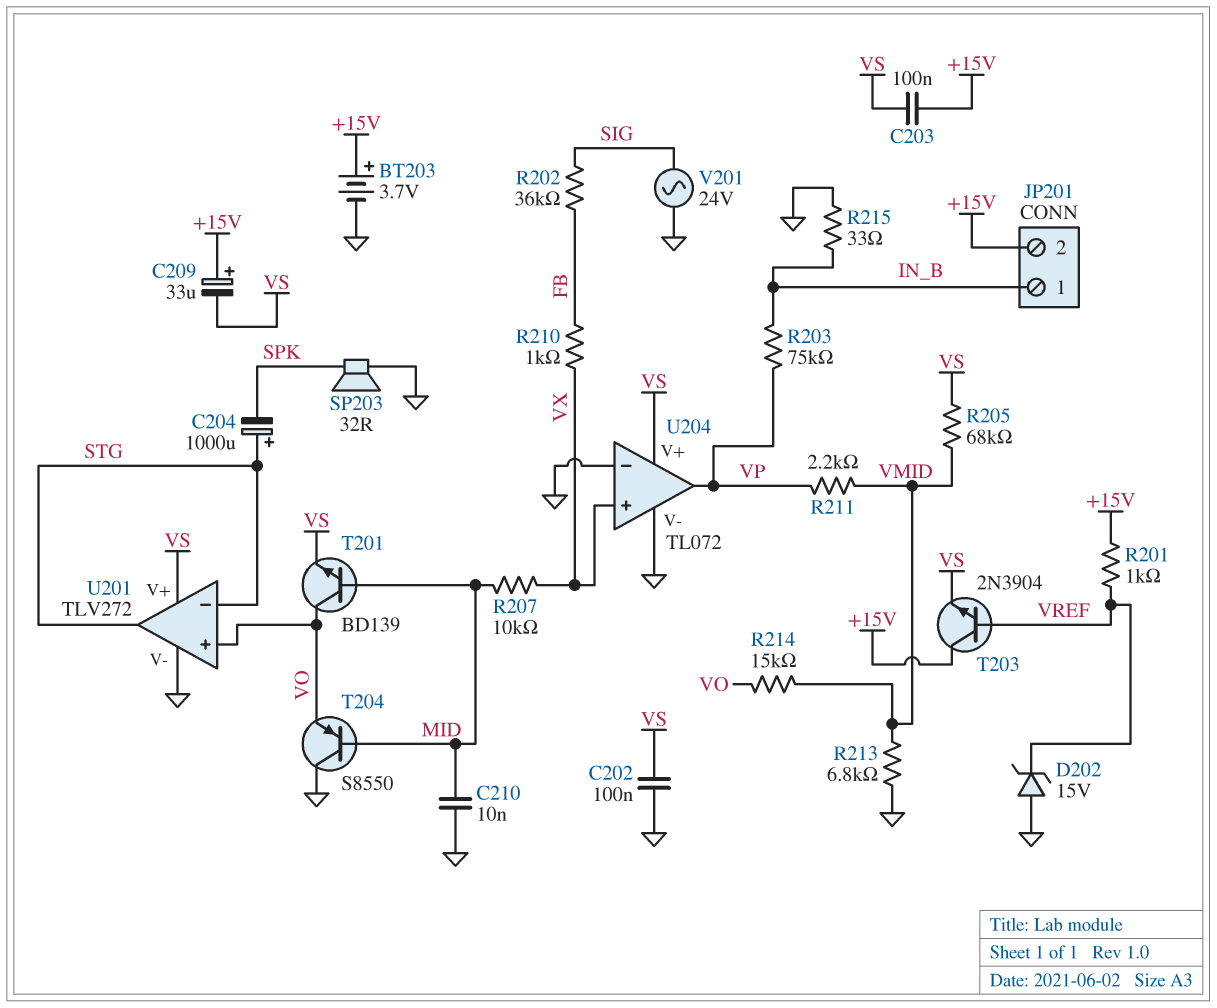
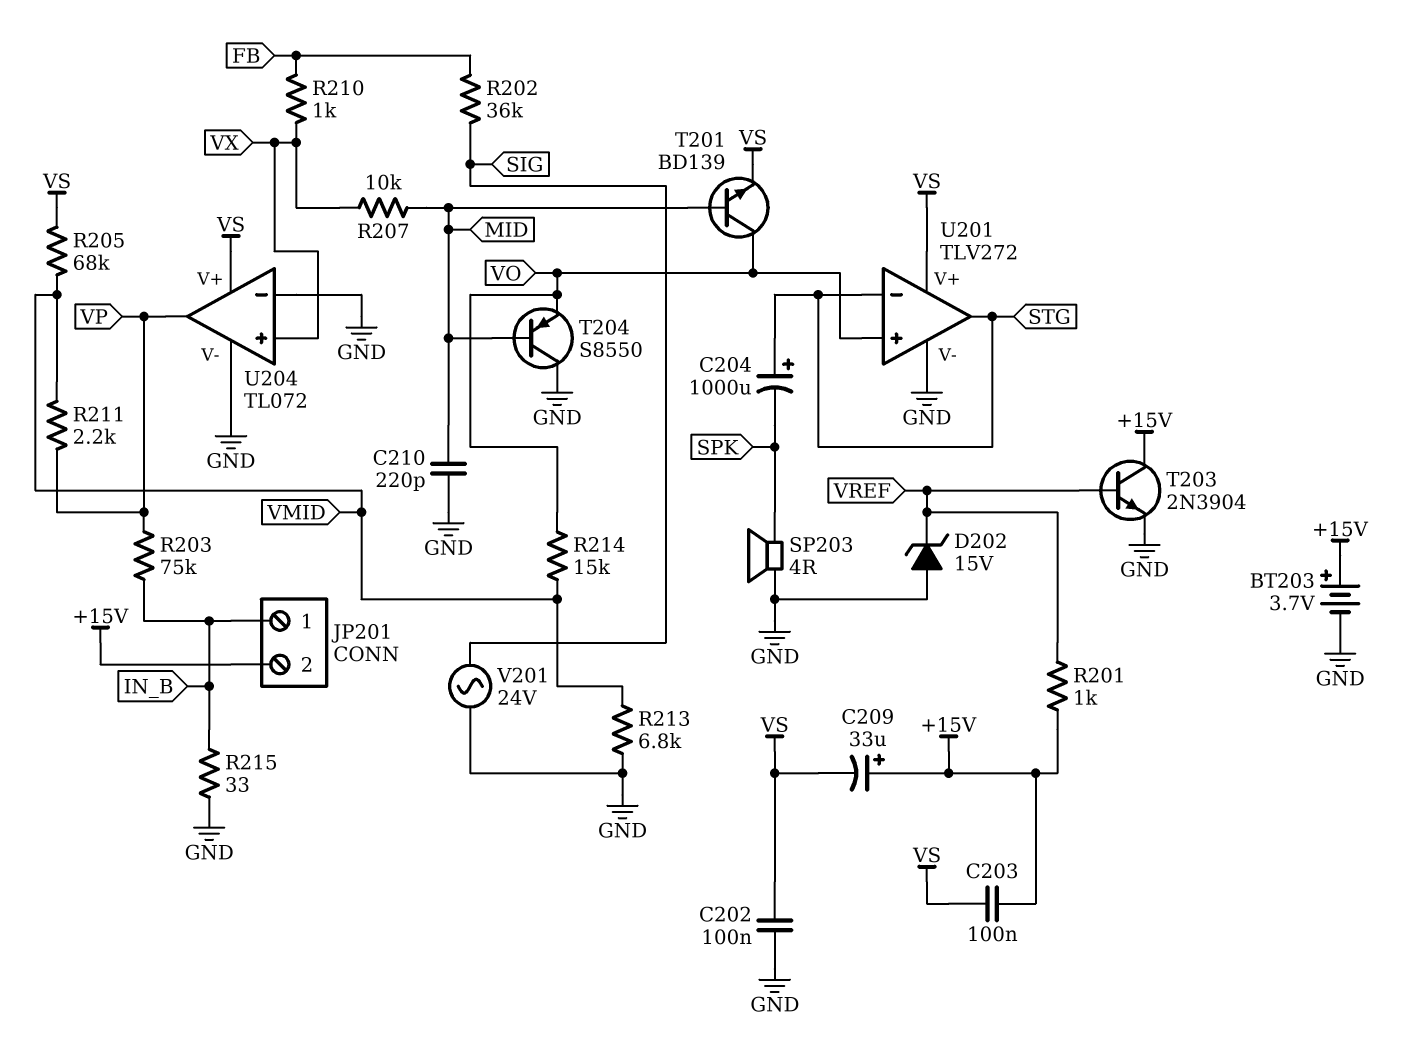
C210: 10nF (GND, MID) -> 220pF (GND, MID)
SP203: speaker 32R (GND, SPK) -> speaker 4R (GND, SPK)
T203: NPN 2N3904 (B VREF, C +15V, E VS) -> NPN 2N3904 (B VREF, C +15V, E GND)

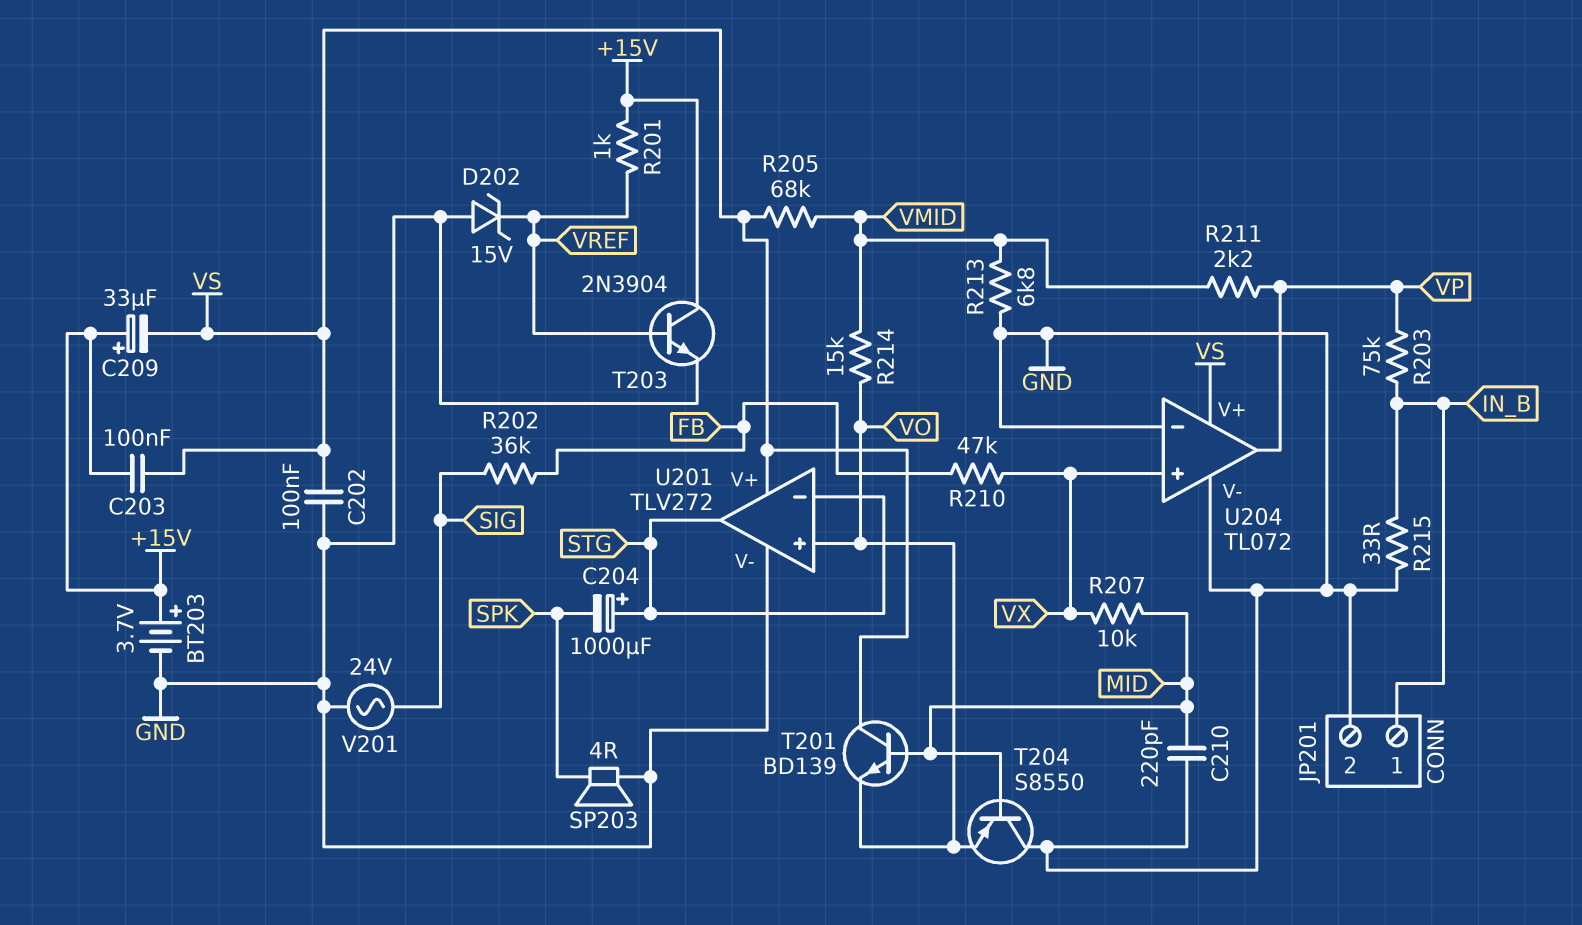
JP201 pin 2: +15V -> GND
R210: 1k (FB, VX) -> 47k (FB, VX)
T201: NPN BD139 (B MID, C VO, E VS) -> NPN BD139 (B MID, C VS, E VO)

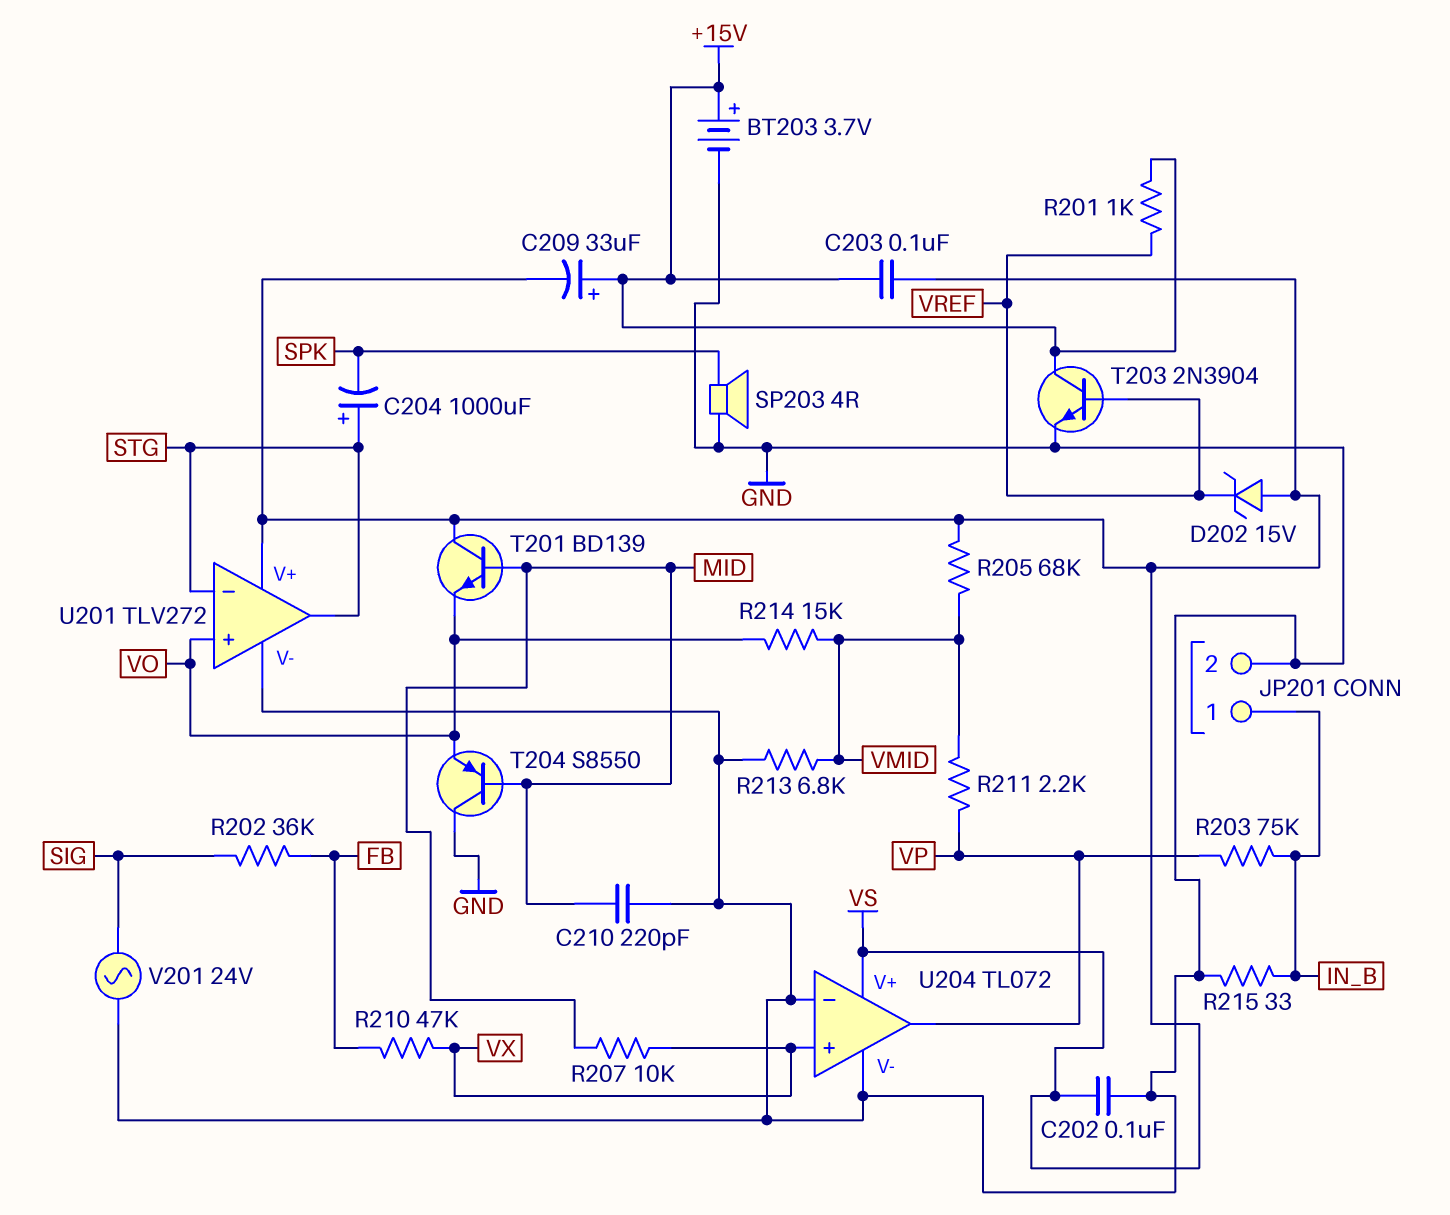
D202: zener 15V (A GND, K VREF) -> zener 15V (A VS, K VREF)

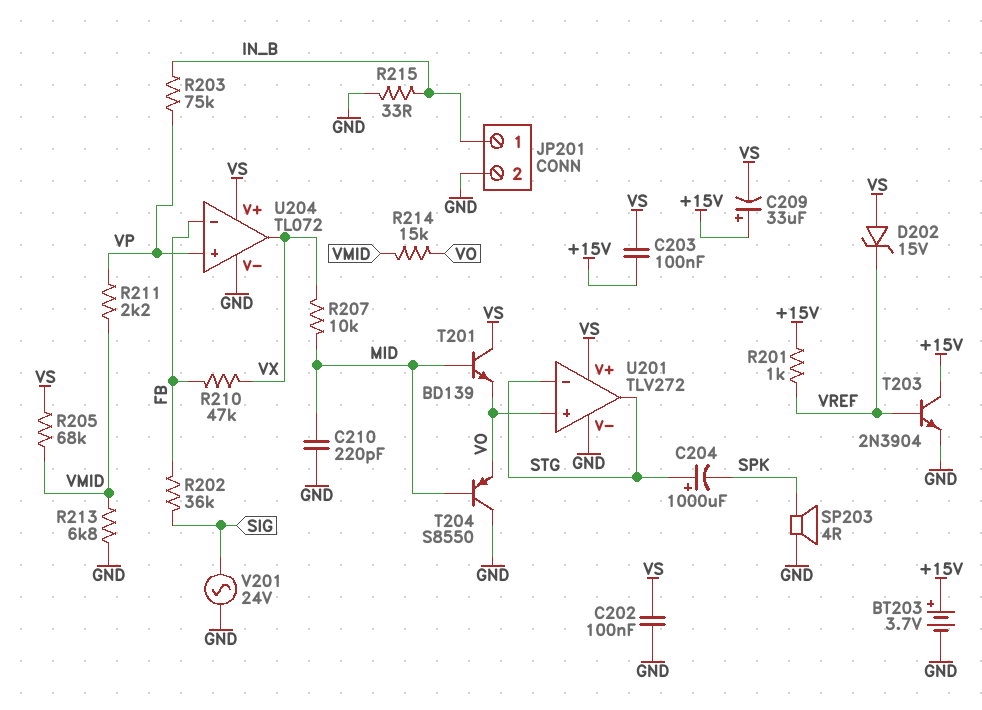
U204 pin in+: VX -> VP
U204 pin in-: GND -> FB
U204 pin out: VP -> VX

